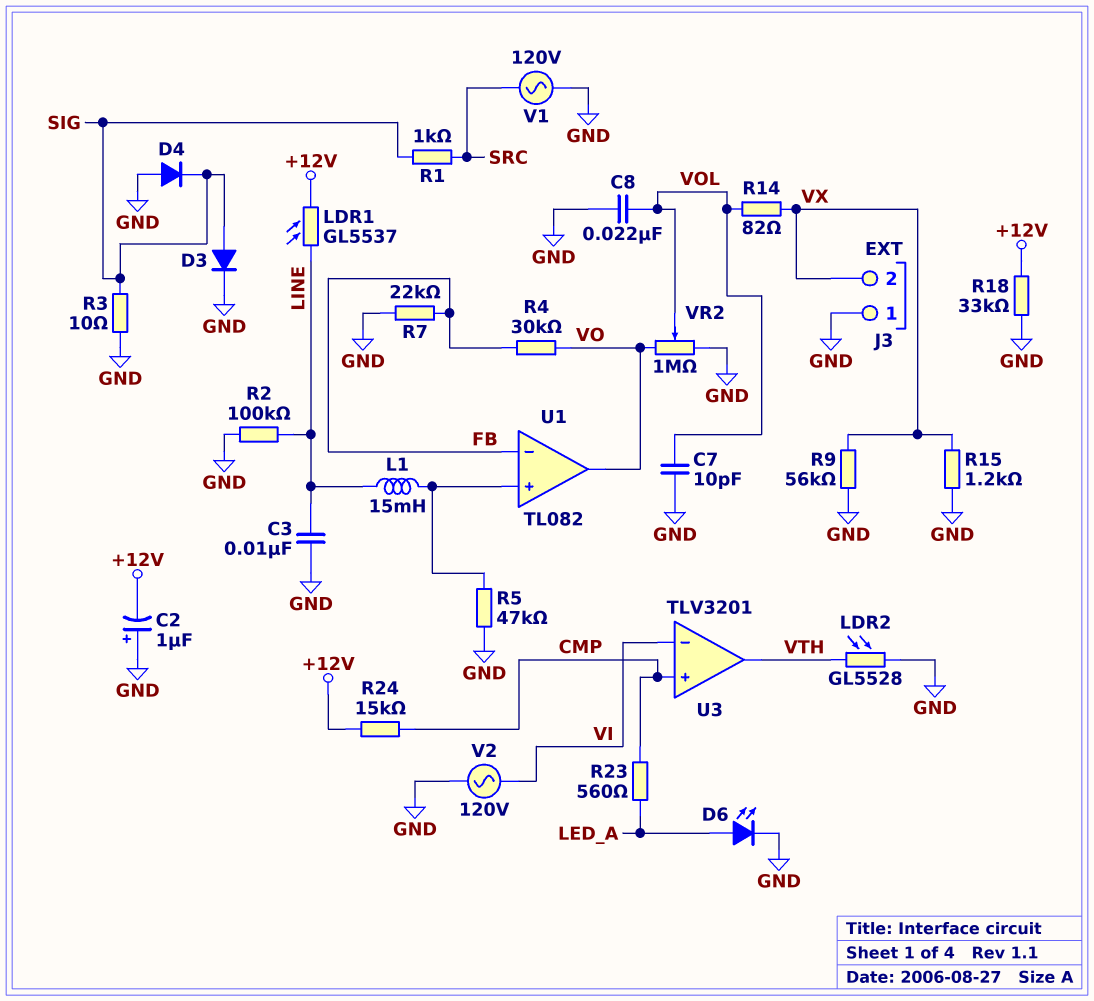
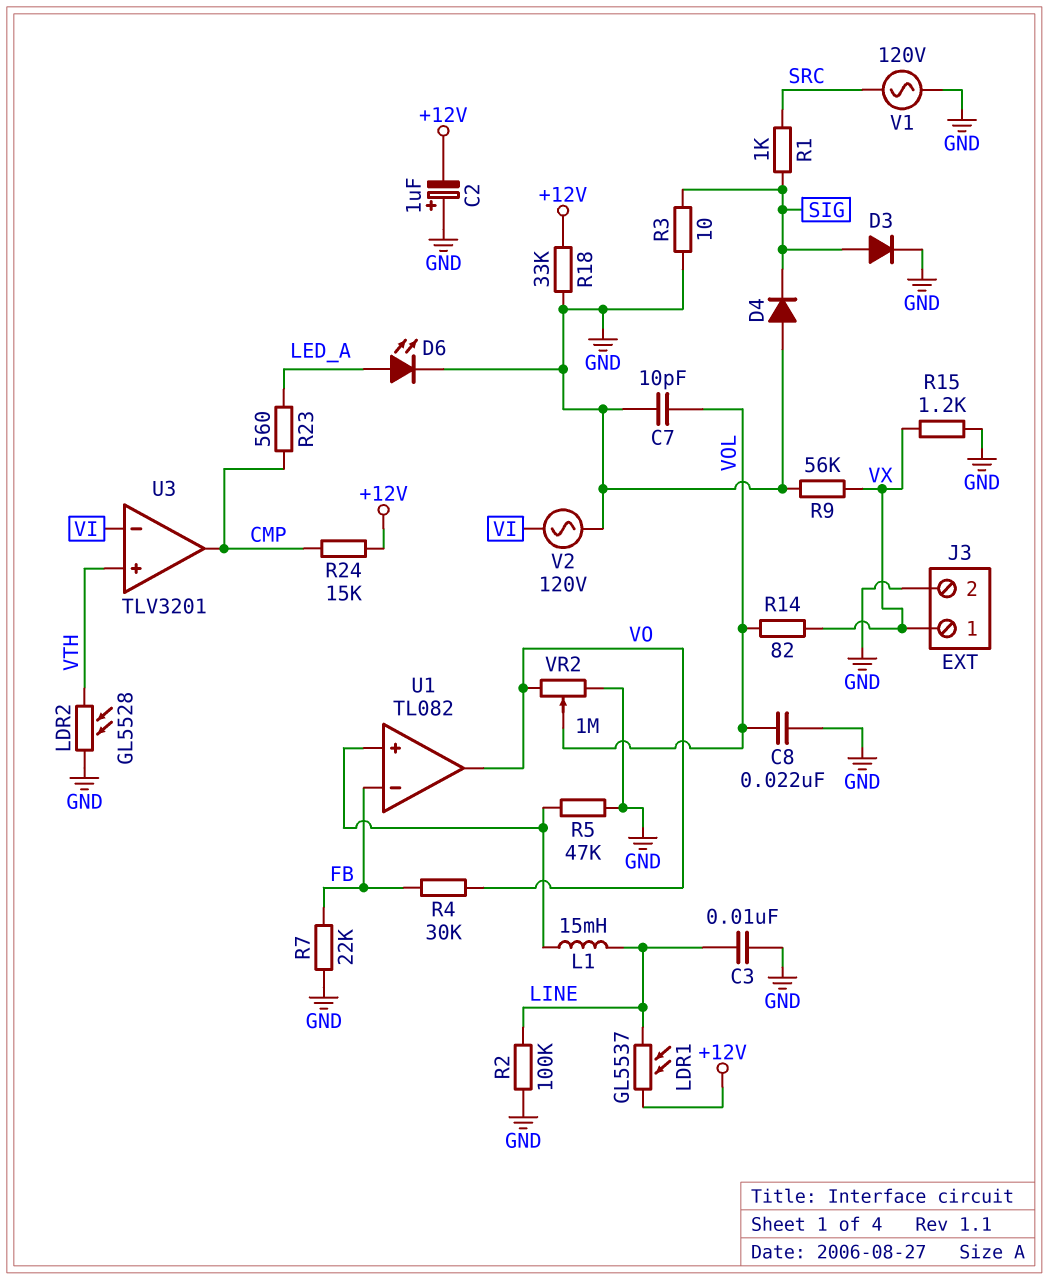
J3 pin 1: GND -> VX
J3 pin 2: VX -> GND
U3 pin in+: CMP -> VTH
U3 pin out: VTH -> CMP

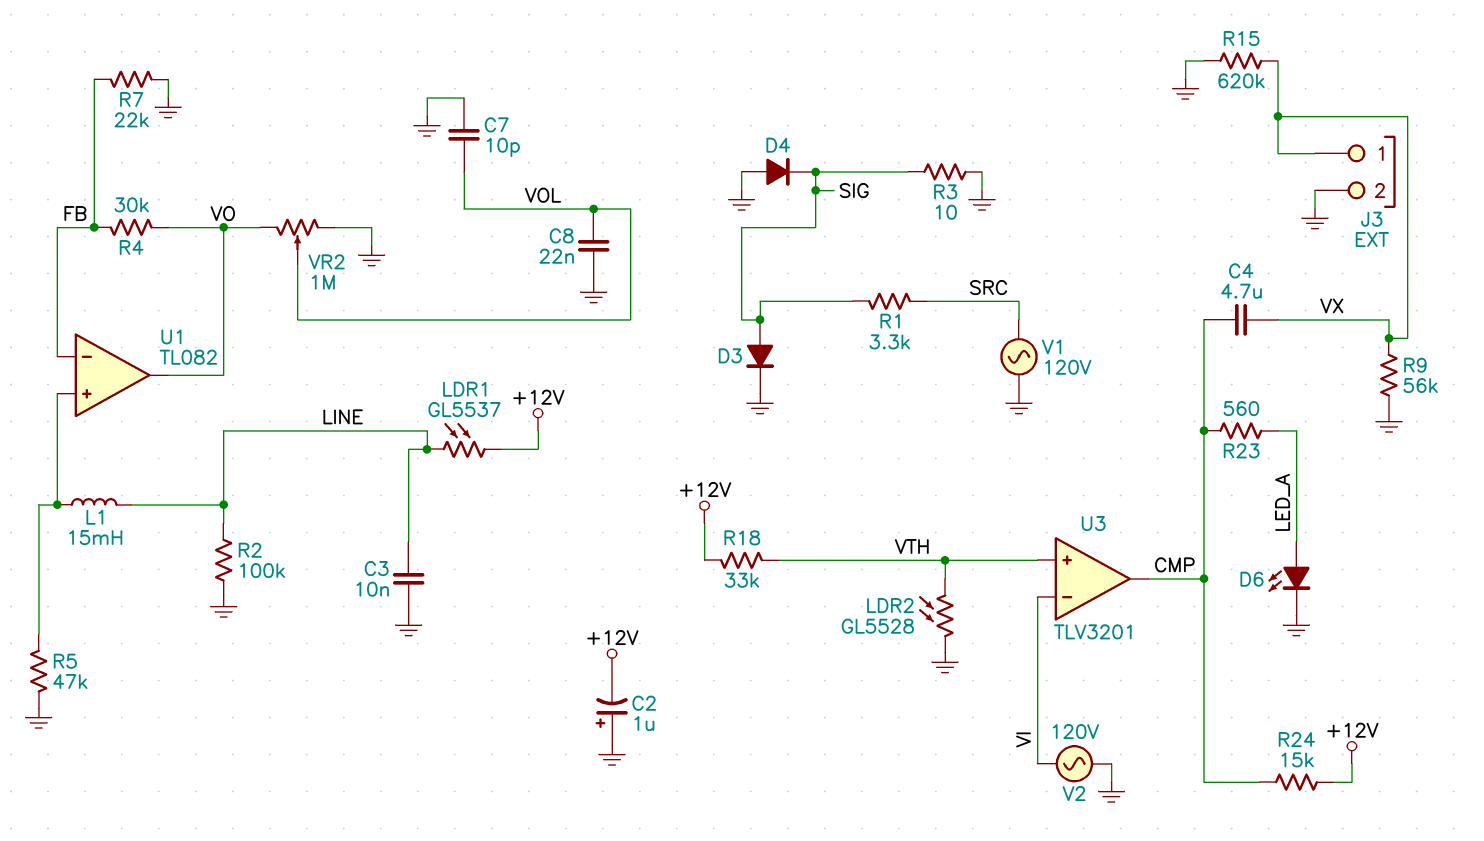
C4: none -> 4.7uF (CMP, VX)
R1: 1k (SIG, SRC) -> 3.3k (SIG, SRC)
R14: 82 (VOL, VX) -> none
R15: 1.2k (GND, VX) -> 620k (GND, VX)
R18: 33k (+12V, GND) -> 33k (+12V, VTH)

